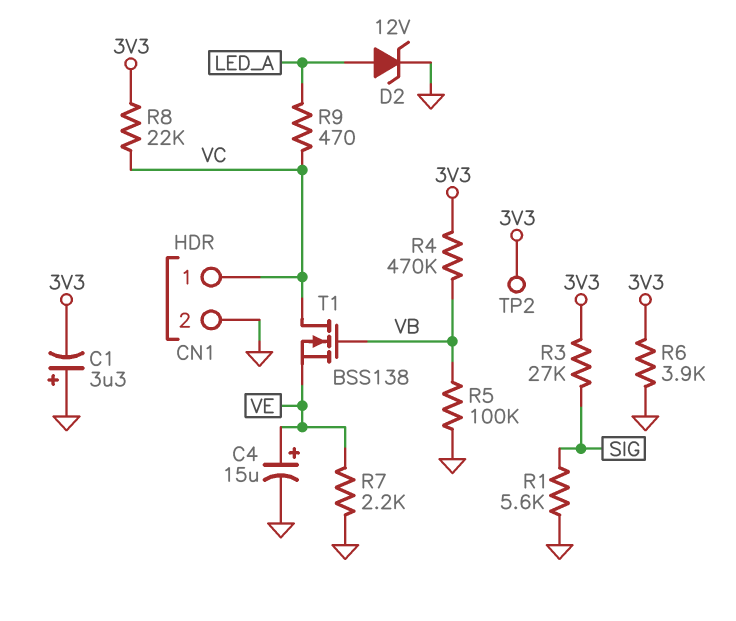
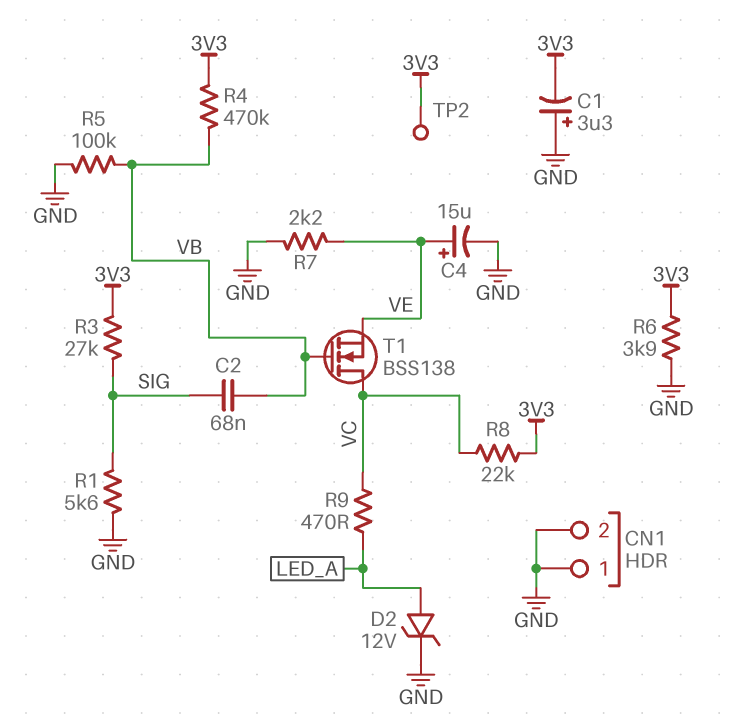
C2: none -> 68nF (SIG, VB)
CN1 pin 1: VC -> GND

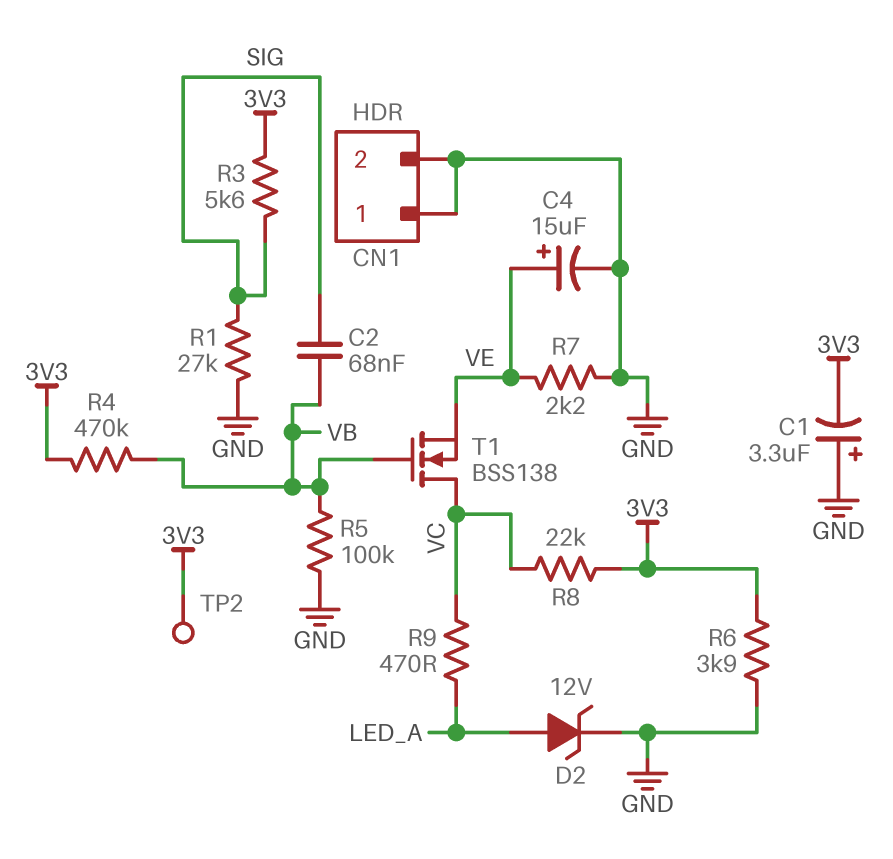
R1: 5.6k (GND, SIG) -> 27k (GND, SIG)
R3: 27k (3V3, SIG) -> 5.6k (3V3, SIG)

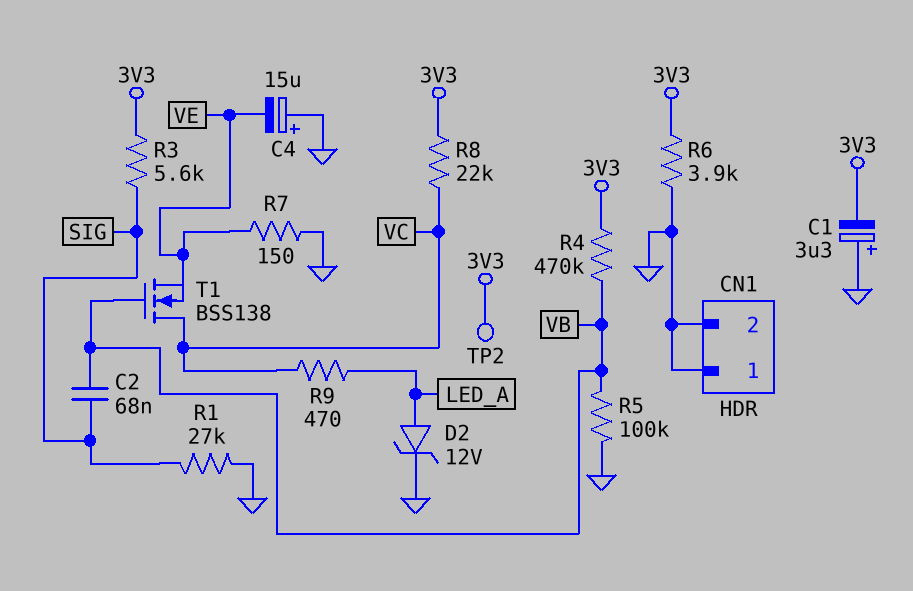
C4: 15uF (plus VE, minus GND) -> 15uF (plus GND, minus VE)
R7: 2.2k (GND, VE) -> 150 (GND, VE)

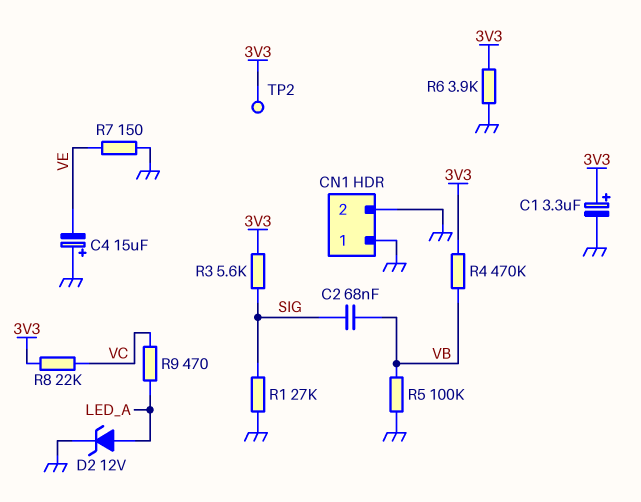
C1: 3.3uF (plus GND, minus 3V3) -> 3.3uF (plus 3V3, minus GND)
T1: NMOS BSS138 (G VB, D VC, S VE) -> none

